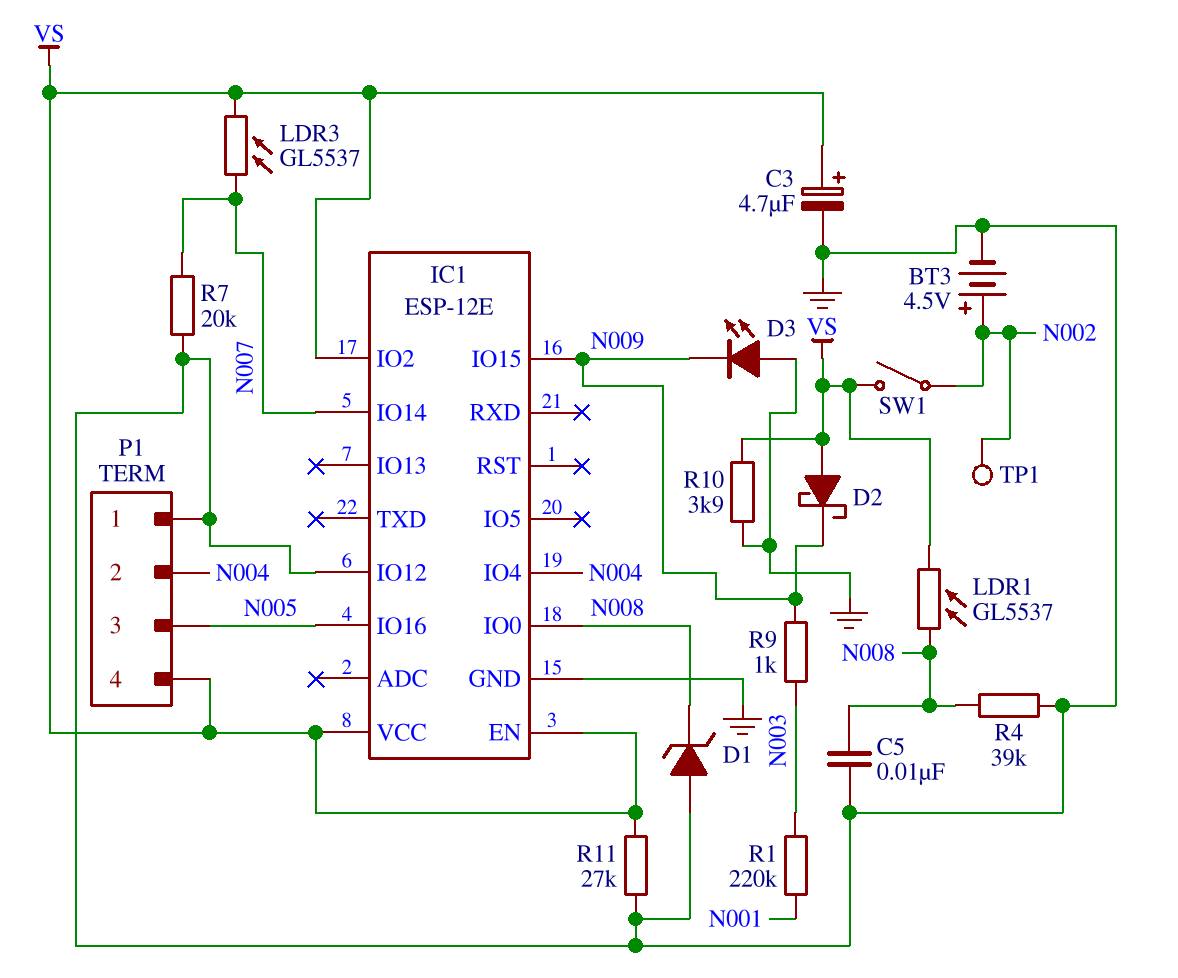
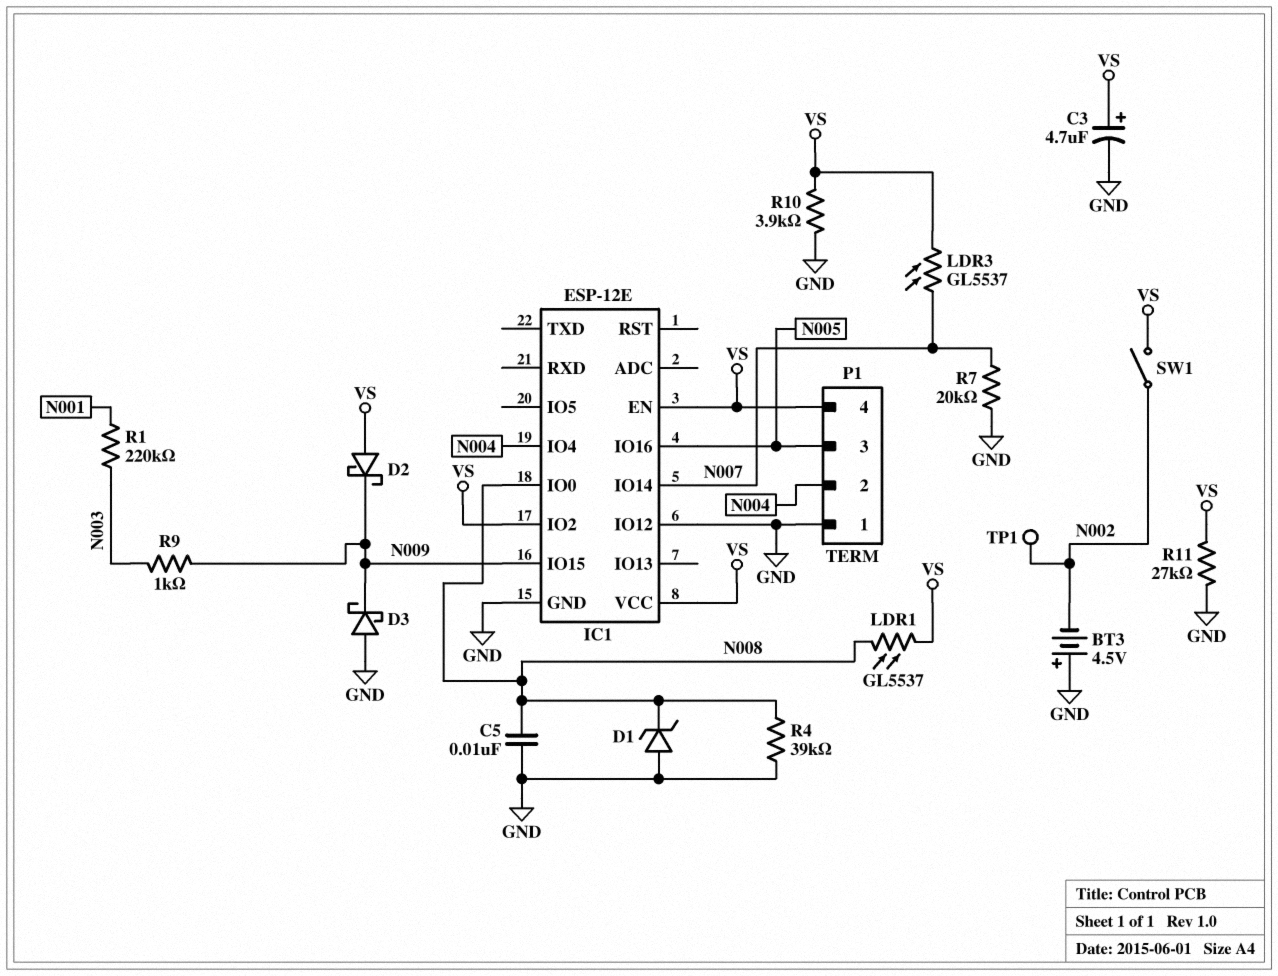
BT3: 4.5V (plus N002, minus GND) -> 4.5V (plus GND, minus N002)
D3: LED (A GND, K N009) -> schottky (A GND, K N009)

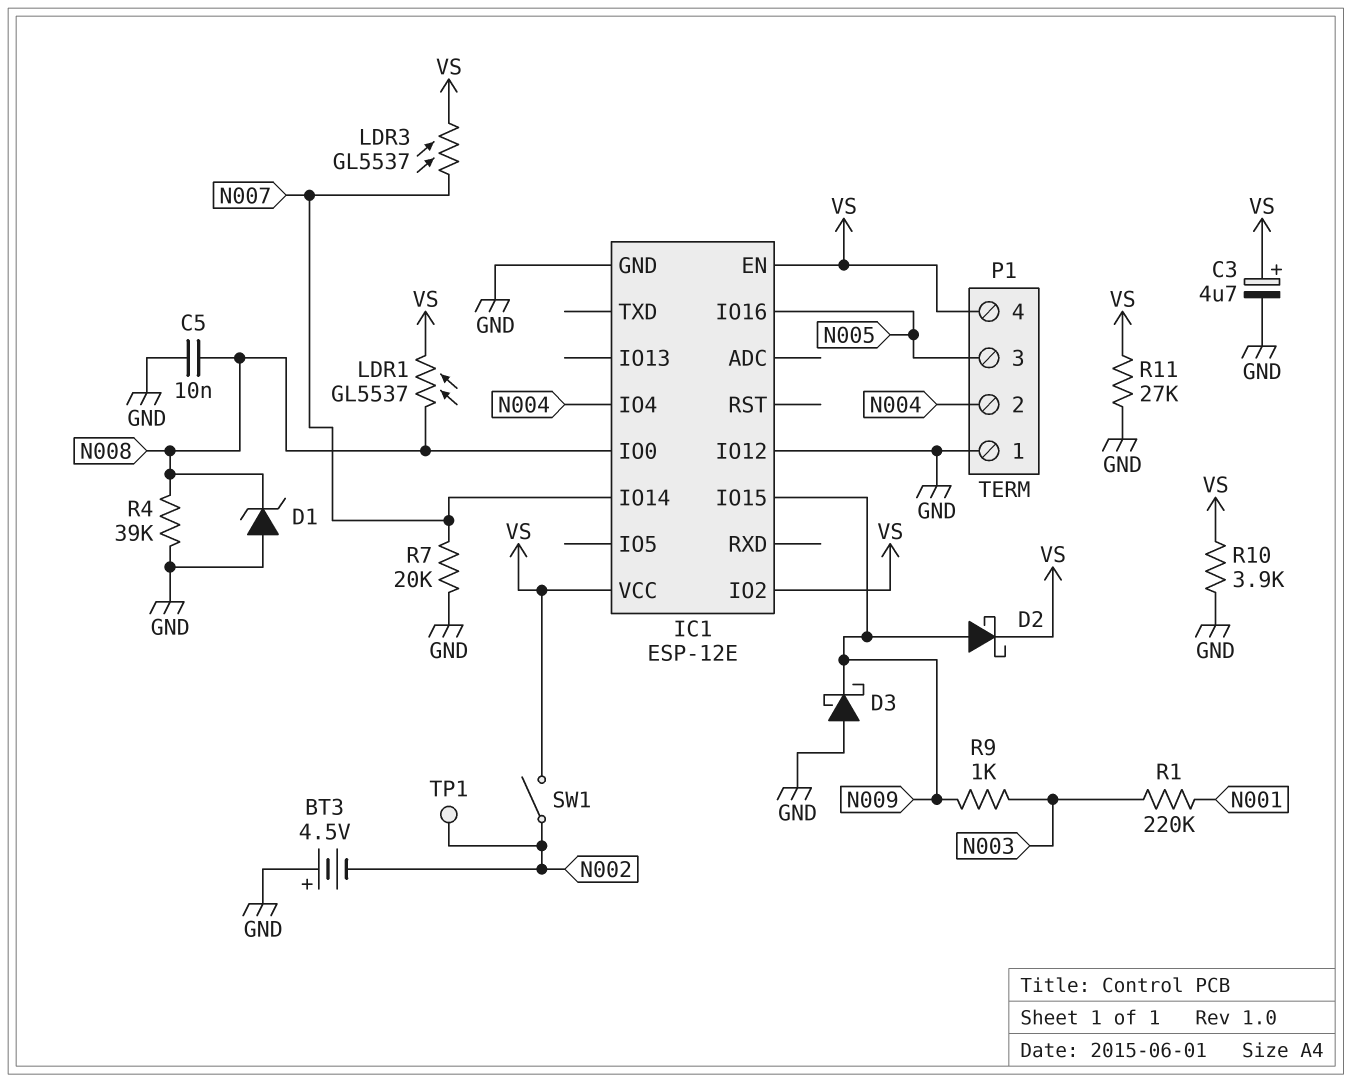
D2: schottky (A VS, K N009) -> schottky (A N009, K VS)

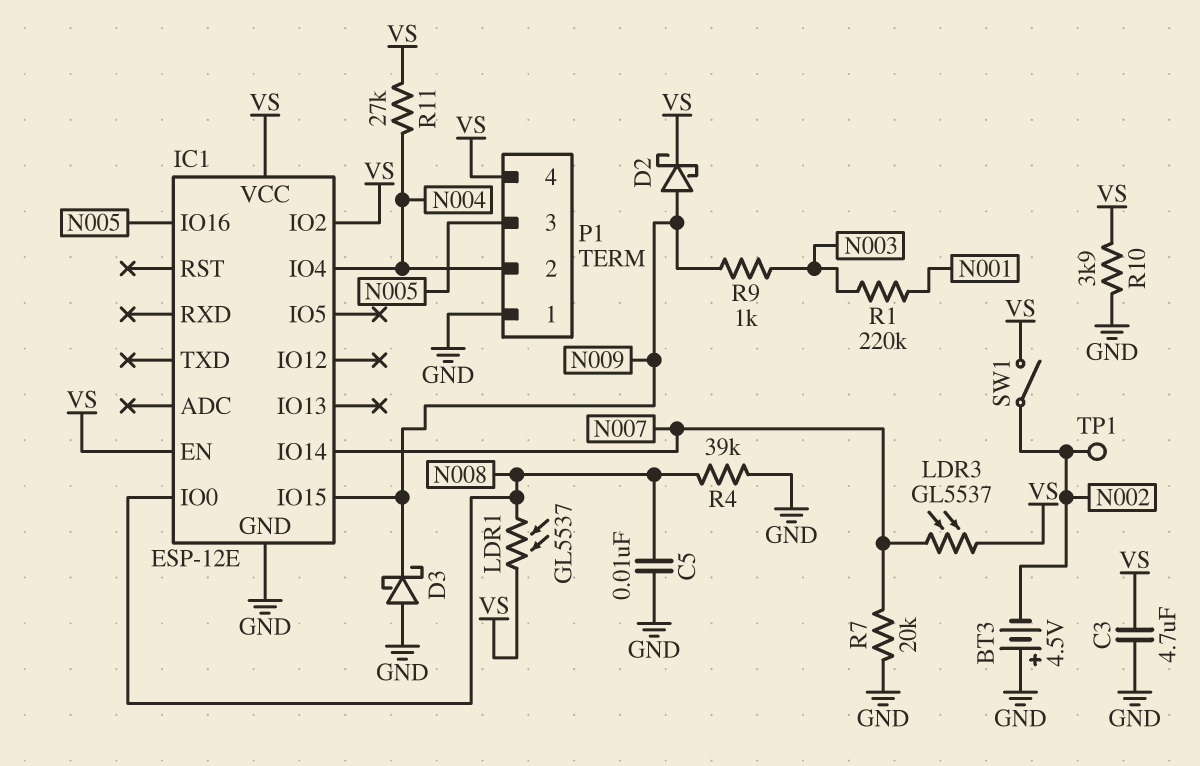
C3: 4.7uF (plus VS, minus GND) -> 4.7uF (GND, VS)
D1: zener (A GND, K N008) -> none
IC1 pin IO12: GND -> none
R11: 27k (GND, VS) -> 27k (N004, VS)

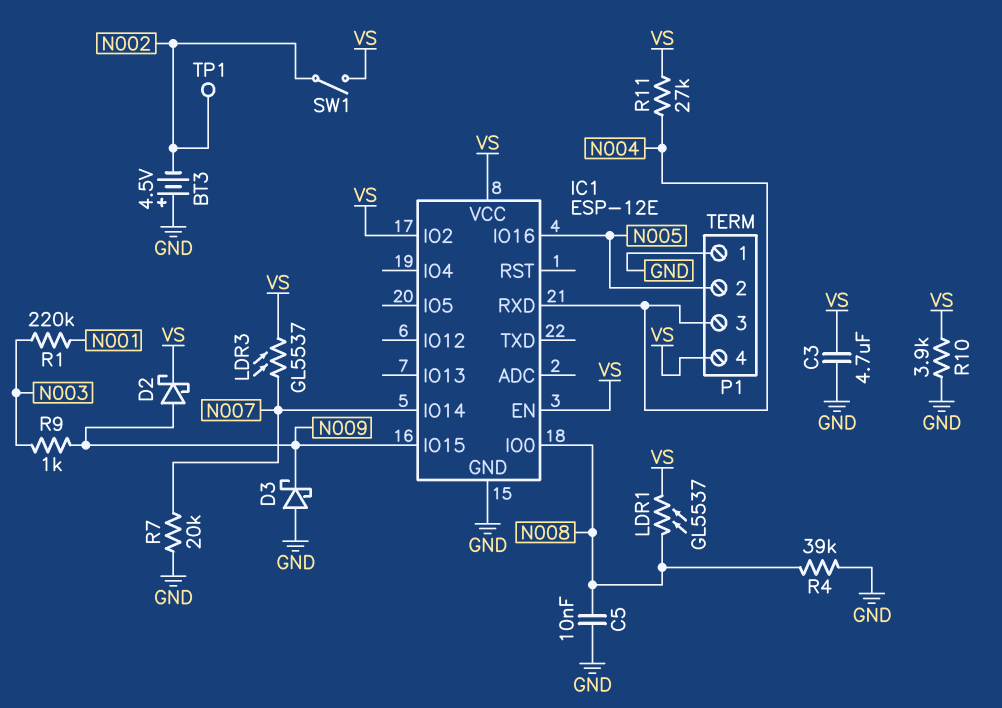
IC1 pin IO4: N004 -> none
IC1 pin RXD: none -> N004
P1 pin 2: N004 -> N005
P1 pin 3: N005 -> N004

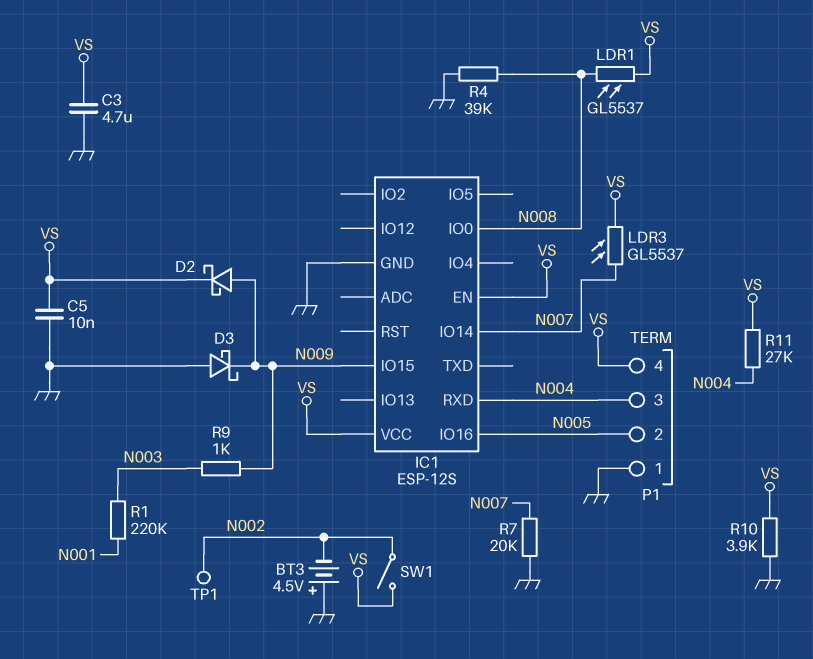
C5: 10nF (GND, N008) -> 10nF (GND, VS)
IC1: ESP-12E -> ESP-12S
IC1 pin IO2: VS -> none

